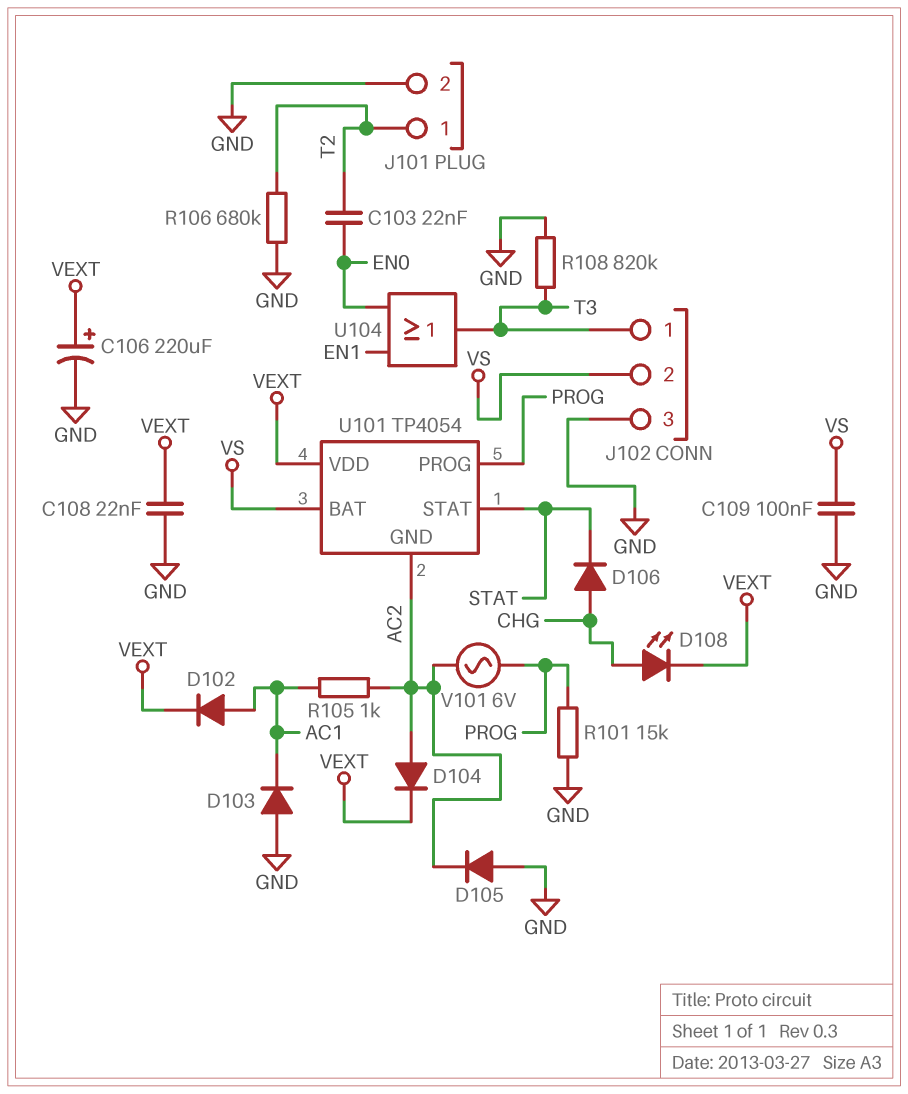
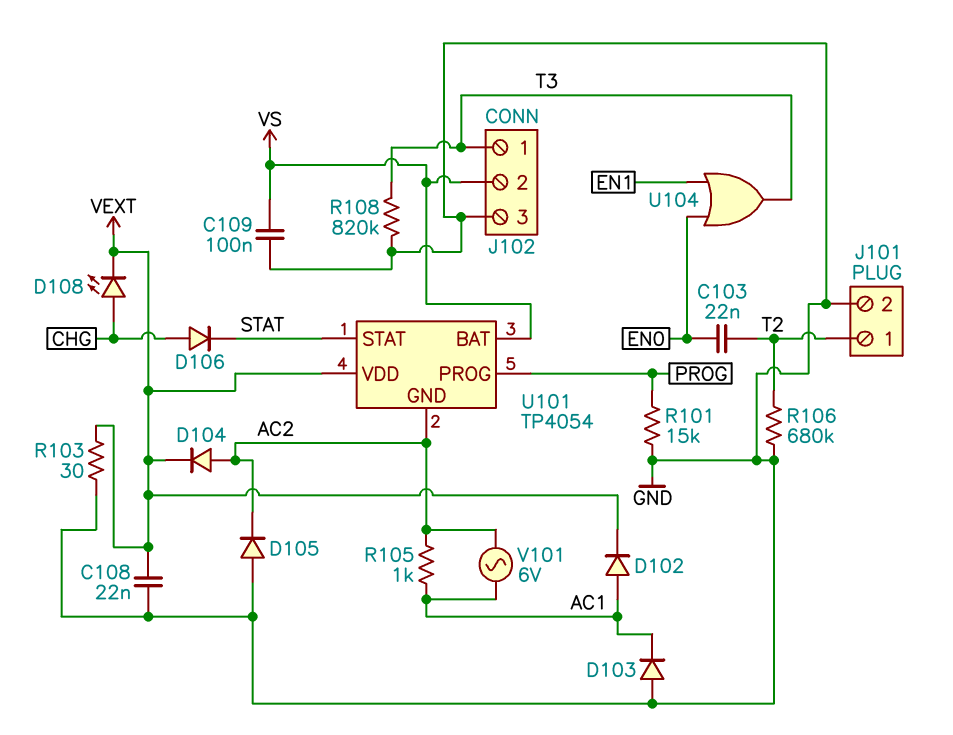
C106: 220uF (plus VEXT, minus GND) -> none
R103: none -> 30 (GND, VEXT)
V101: AC 6V (AC2, PROG) -> AC 6V (AC1, AC2)

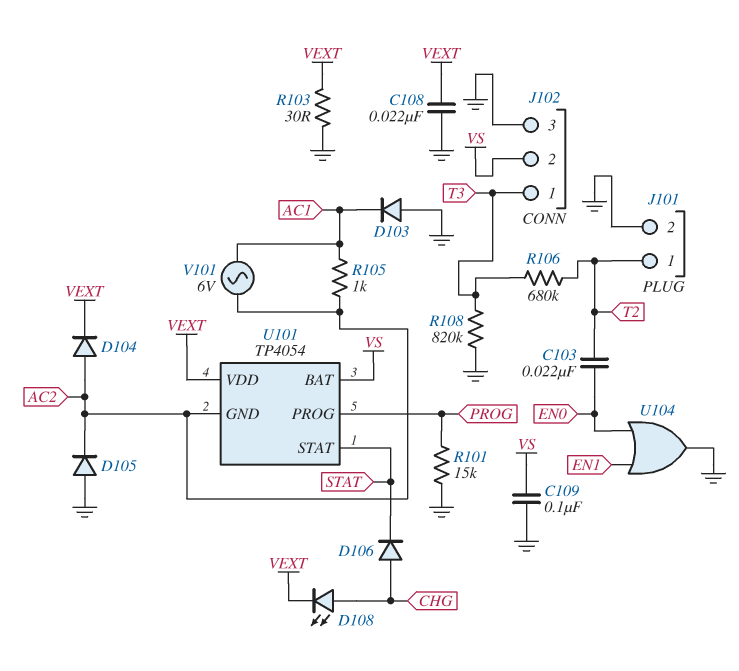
D102: diode (A AC1, K VEXT) -> none
R106: 680k (GND, T2) -> 680k (T2, T3)
U104: OR (in EN0, in EN1, out T3) -> OR (in EN0, in EN1, out GND)

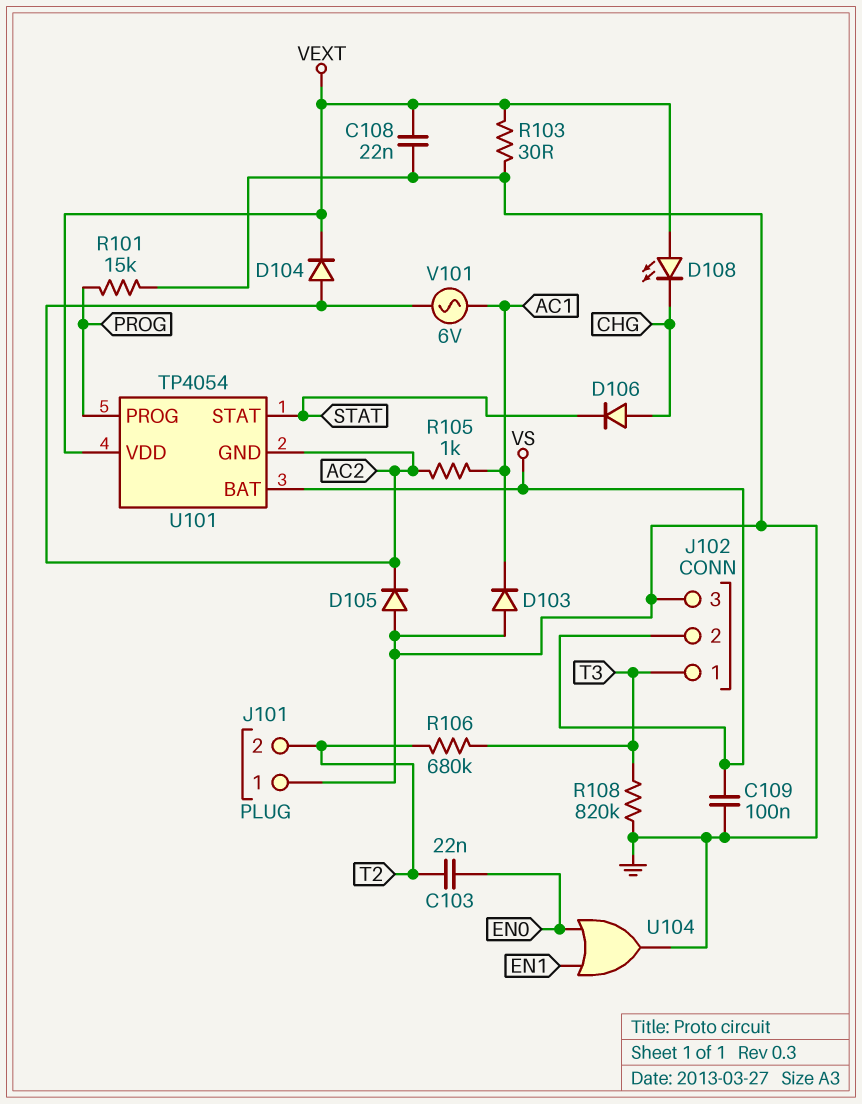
D108: LED (A CHG, K VEXT) -> LED (A VEXT, K CHG)
J101 pin 1: T2 -> GND
J101 pin 2: GND -> T2

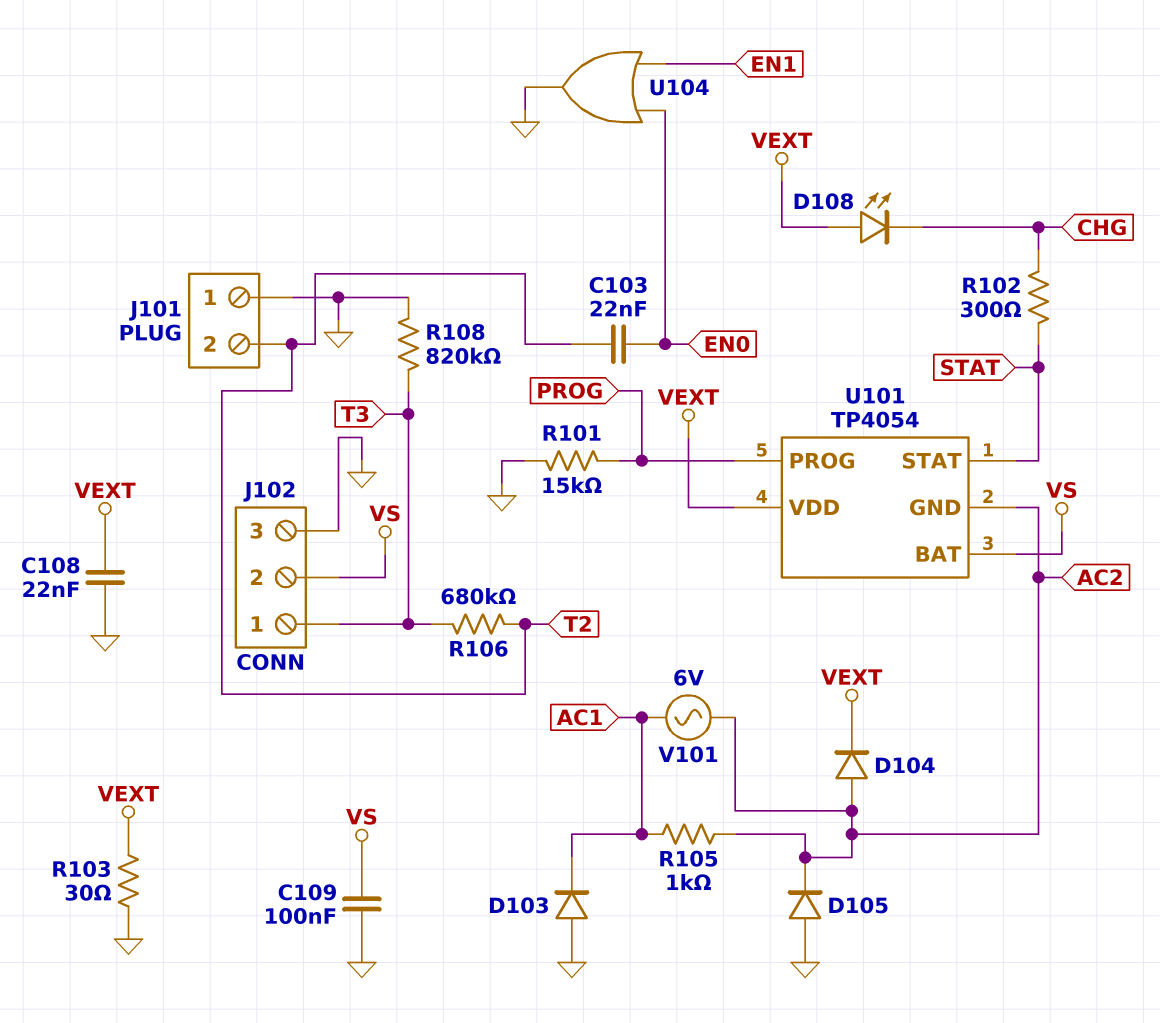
D106: diode (A CHG, K STAT) -> none
R102: none -> 300 (CHG, STAT)

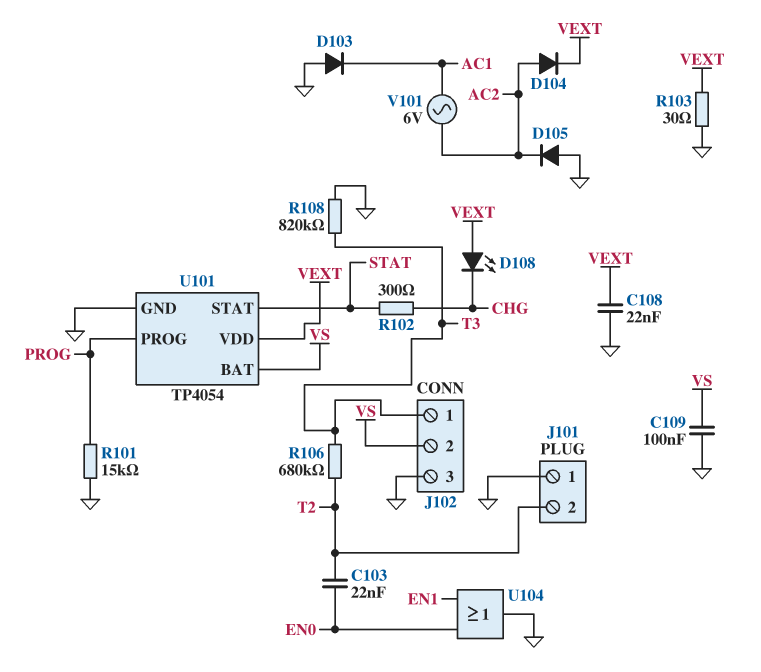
R105: 1k (AC1, AC2) -> none
U101 pin GND: AC2 -> GND

